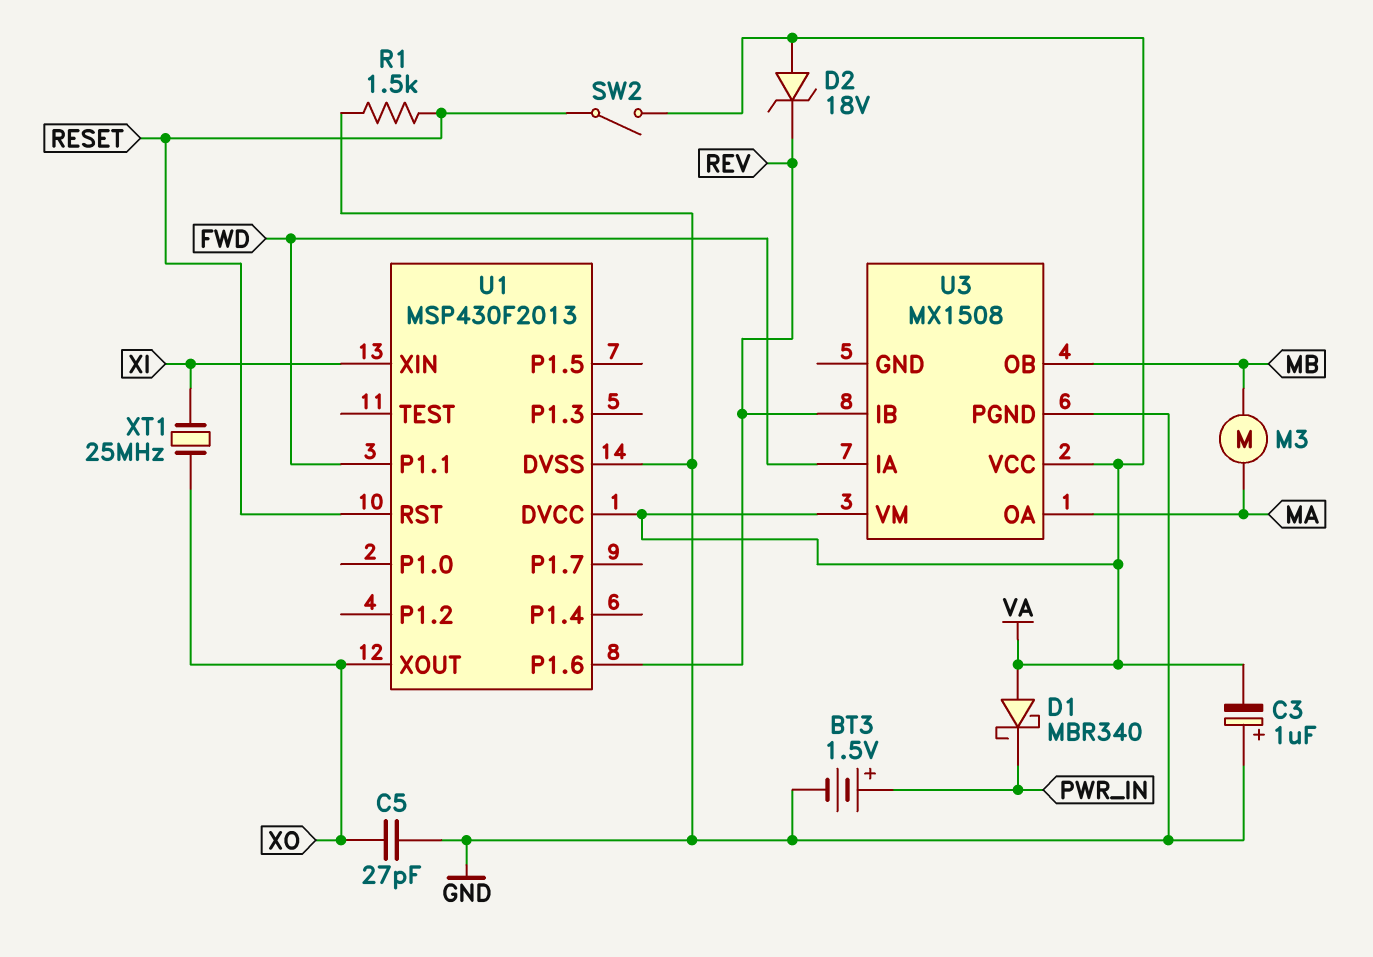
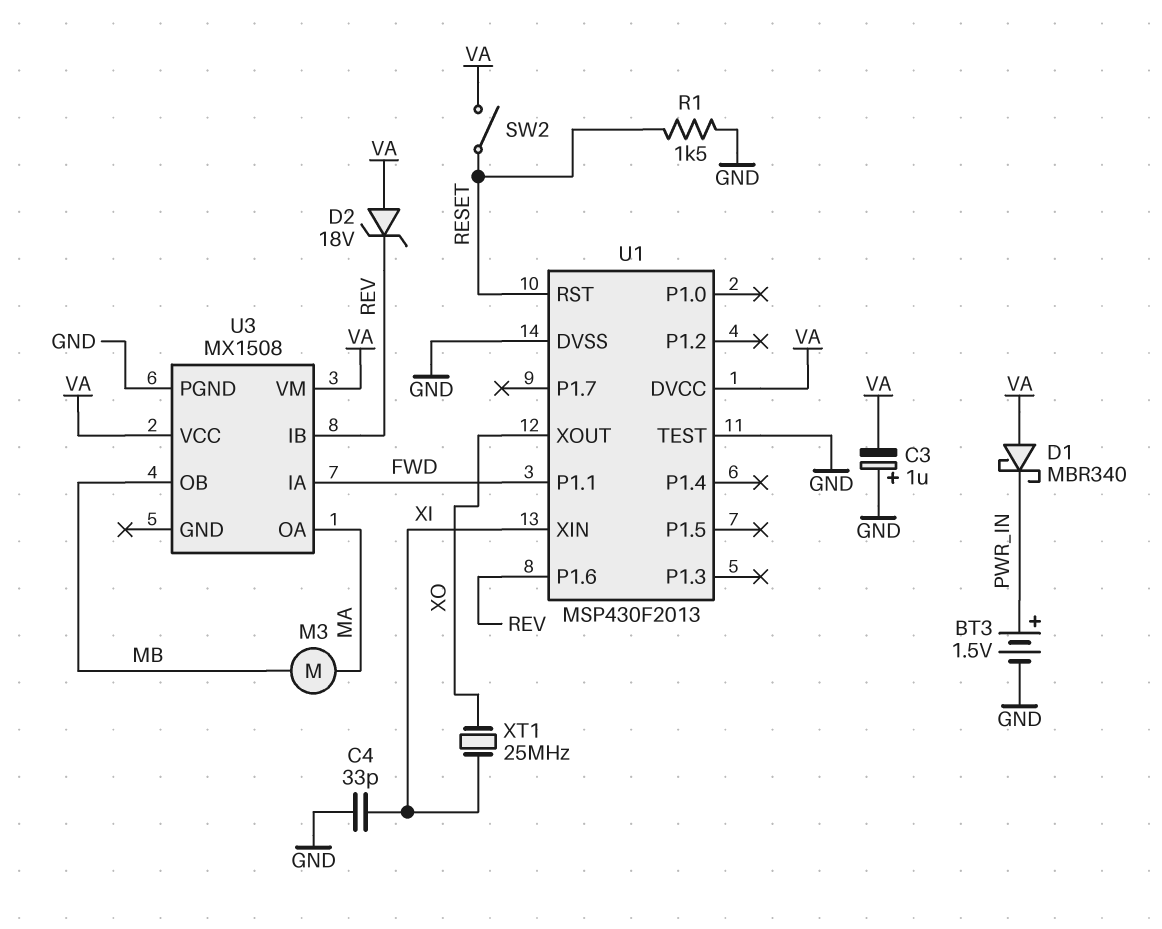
C4: none -> 33pF (GND, XI)
C5: 27pF (GND, XO) -> none
U1 pin TEST: none -> GND

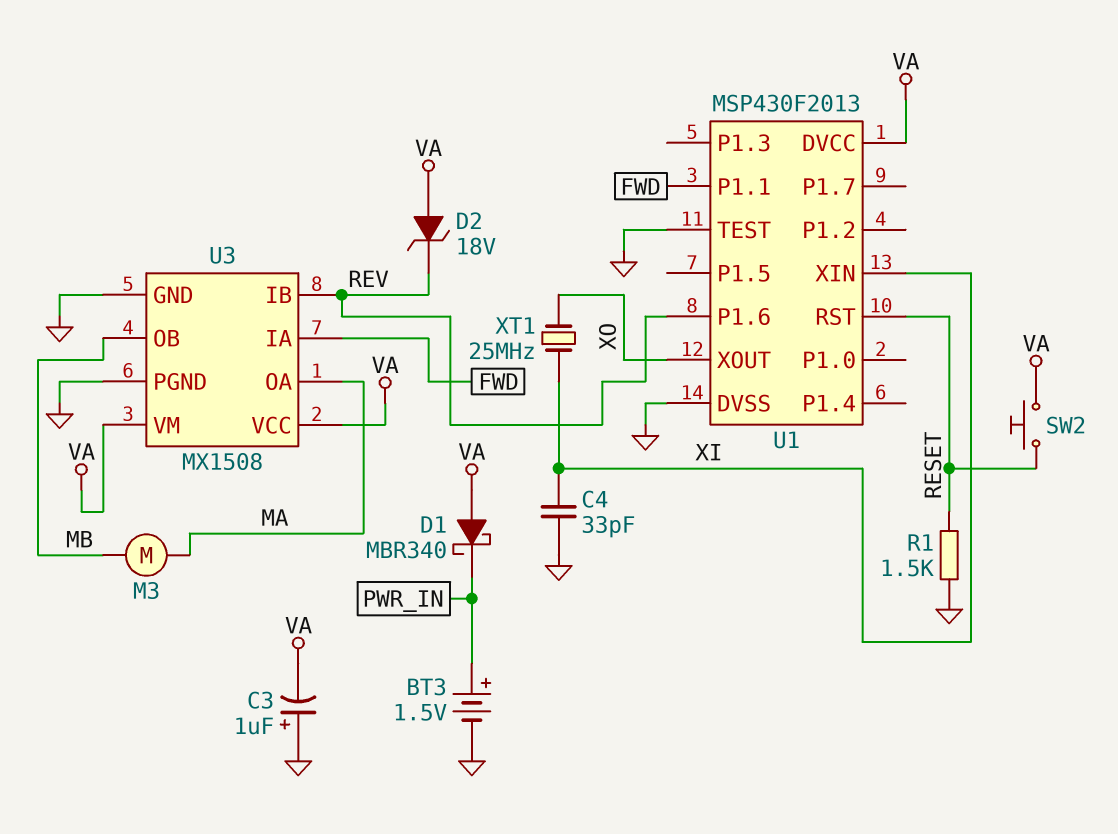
SW2: switch (RESET, VA) -> button (RESET, VA)
U3 pin GND: none -> GND

